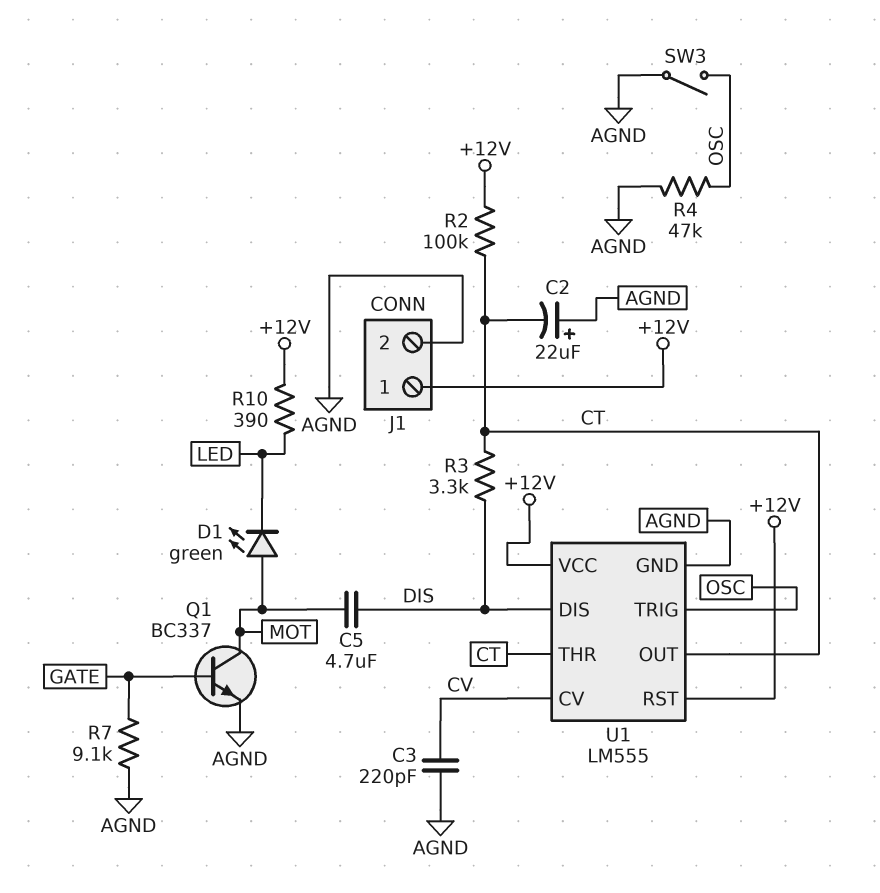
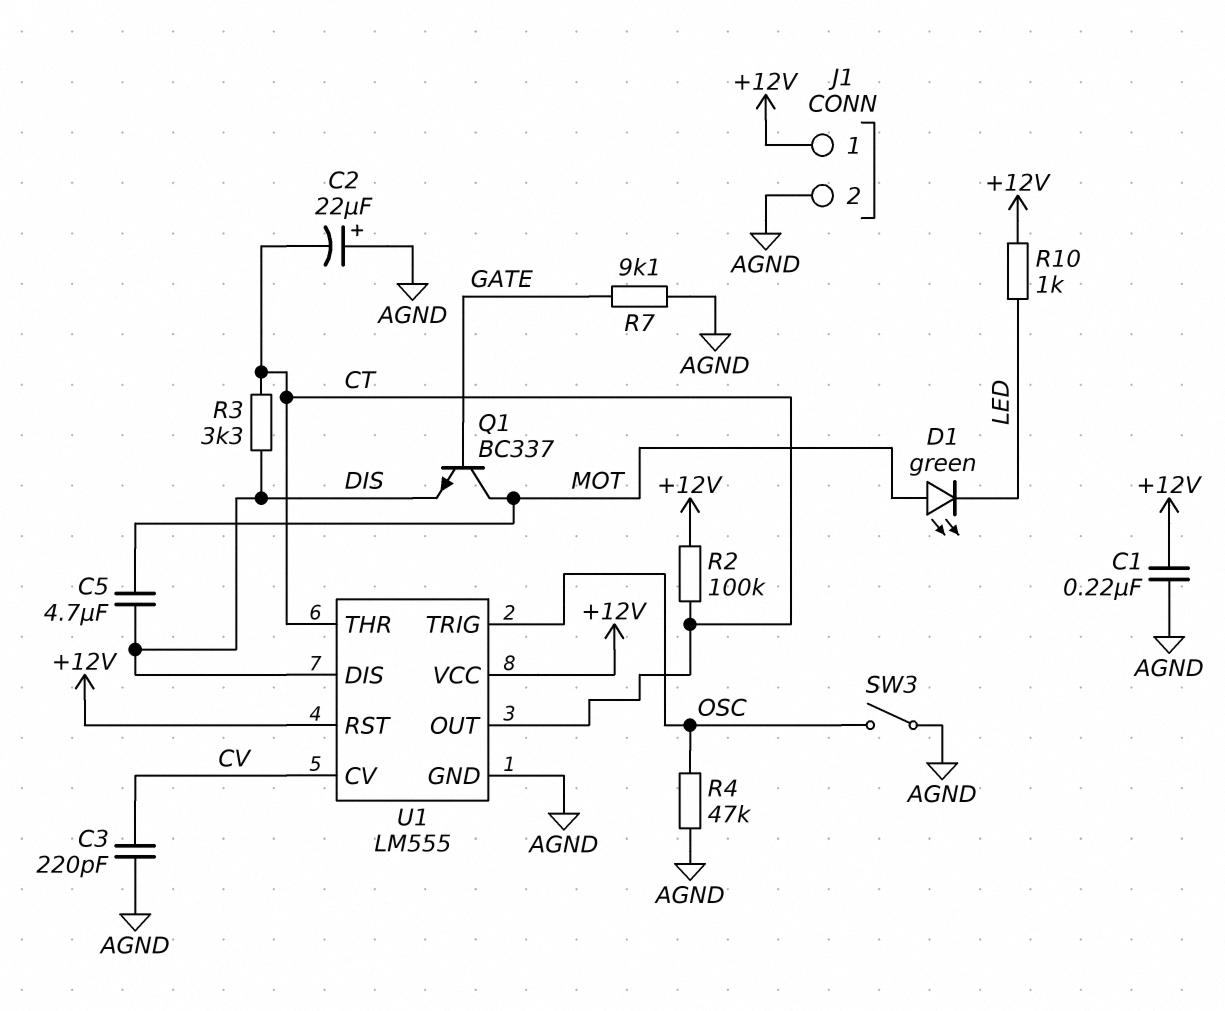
C1: none -> 220nF (+12V, AGND)
Q1: NPN BC337 (B GATE, C MOT, E AGND) -> NPN BC337 (B GATE, C MOT, E DIS)
R10: 390 (+12V, LED) -> 1k (+12V, LED)

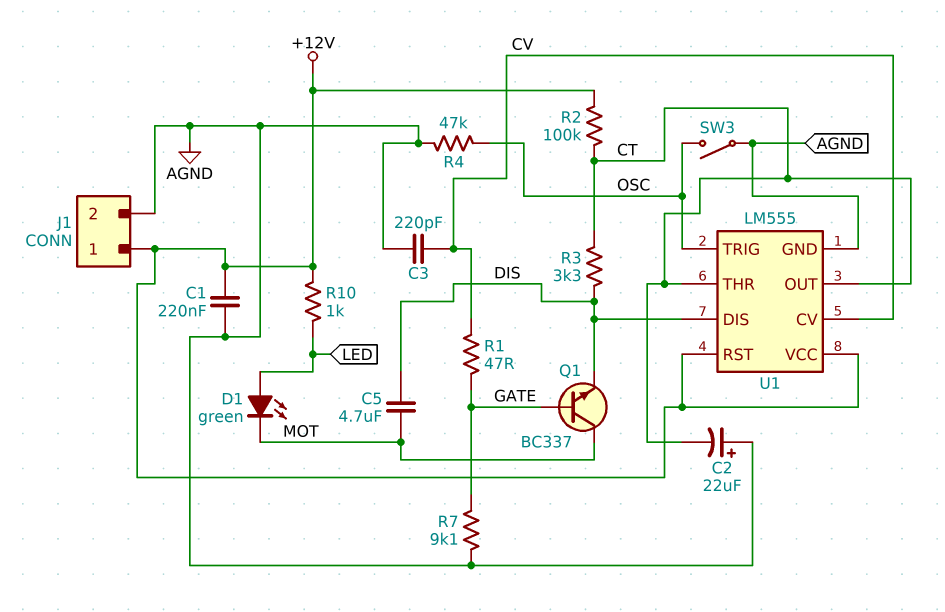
D1: LED green (A MOT, K LED) -> LED green (A LED, K MOT)
R1: none -> 47 (CV, GATE)

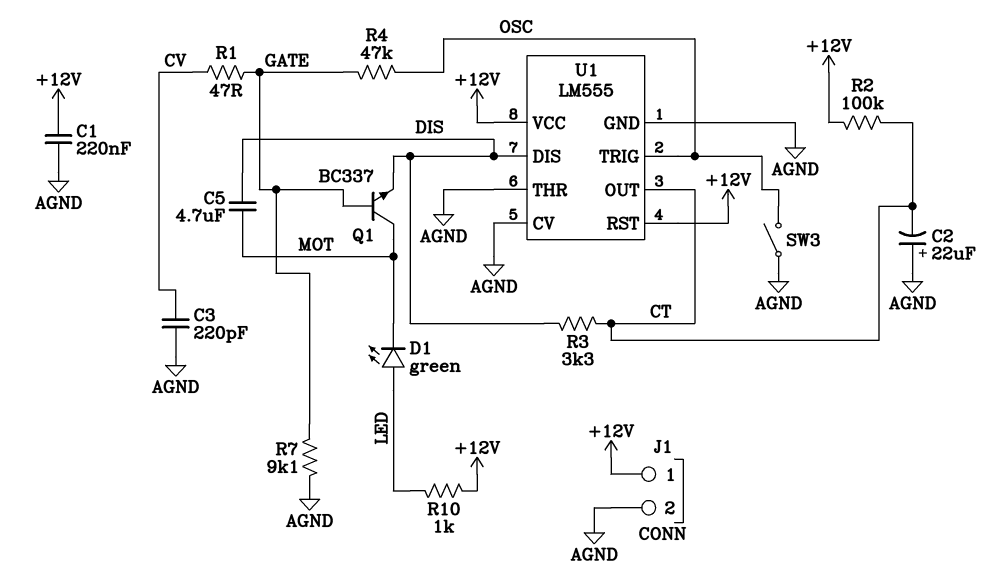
R4: 47k (AGND, OSC) -> 47k (GATE, OSC)
U1 pin CV: CV -> AGND
U1 pin THR: CT -> AGND

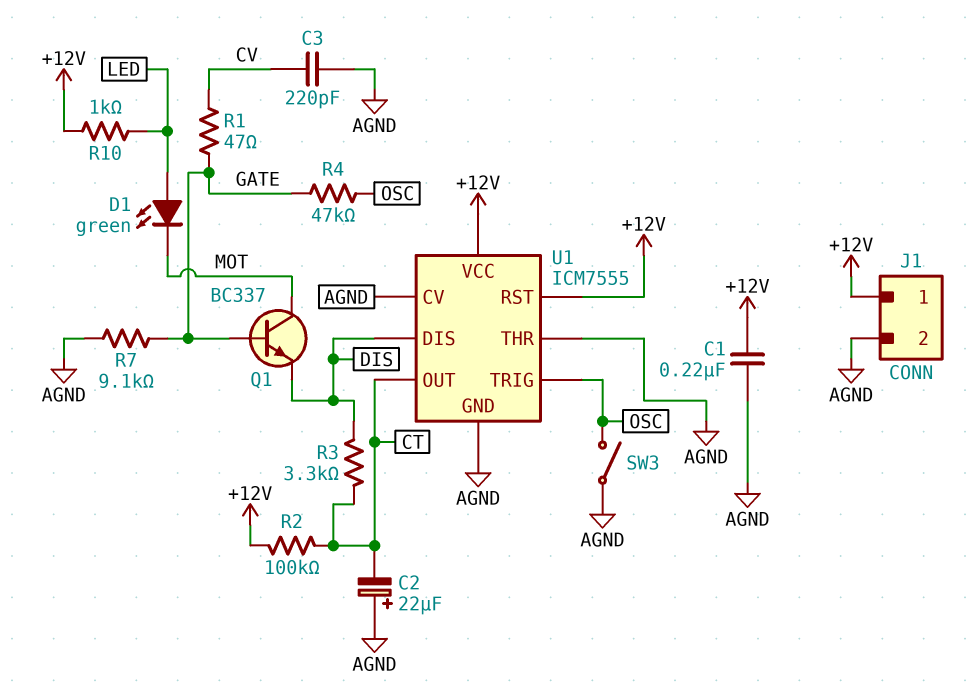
C5: 4.7uF (DIS, MOT) -> none
U1: LM555 -> ICM7555

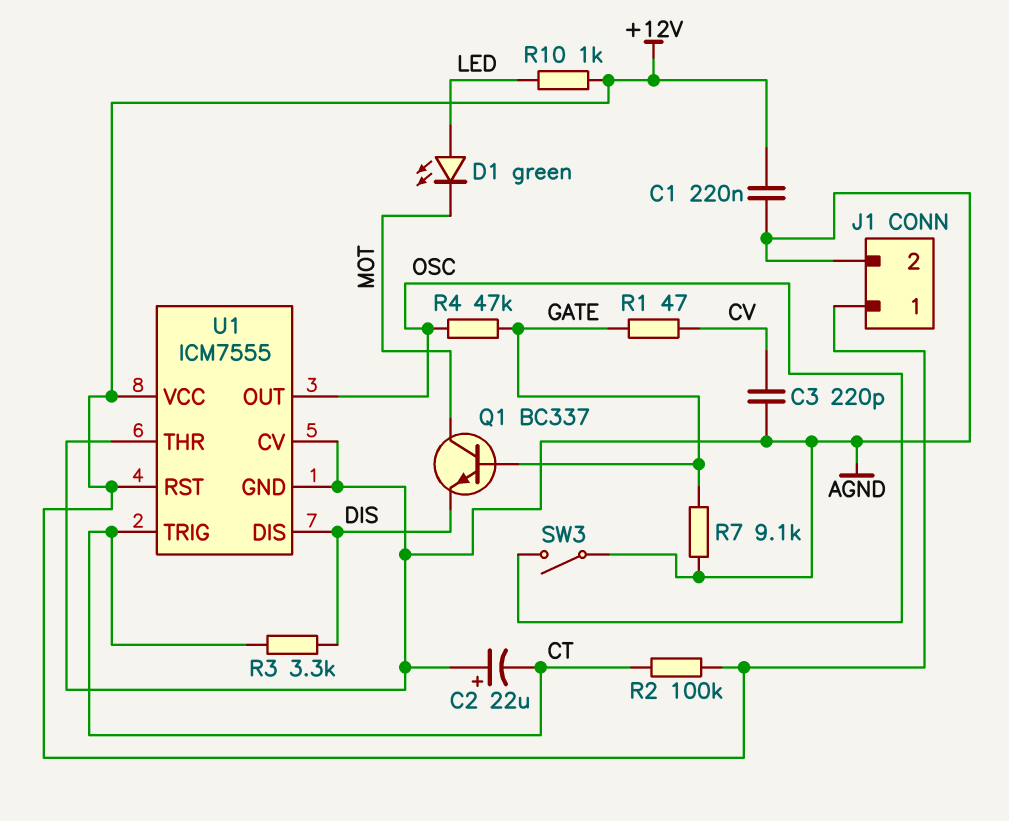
U1 pin OUT: CT -> OSC
U1 pin TRIG: OSC -> CT

